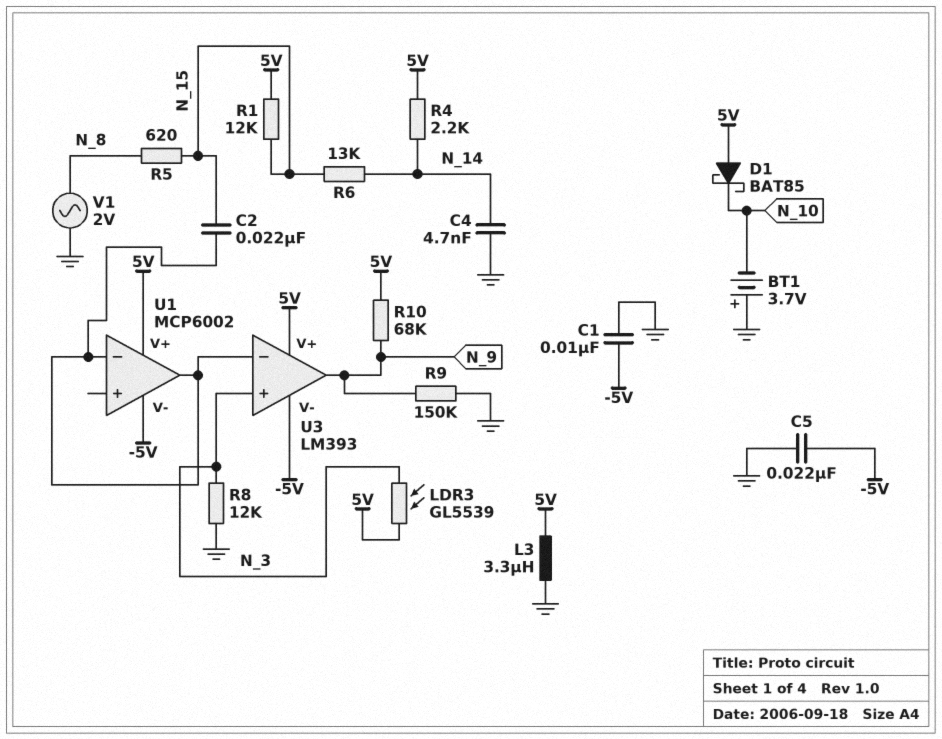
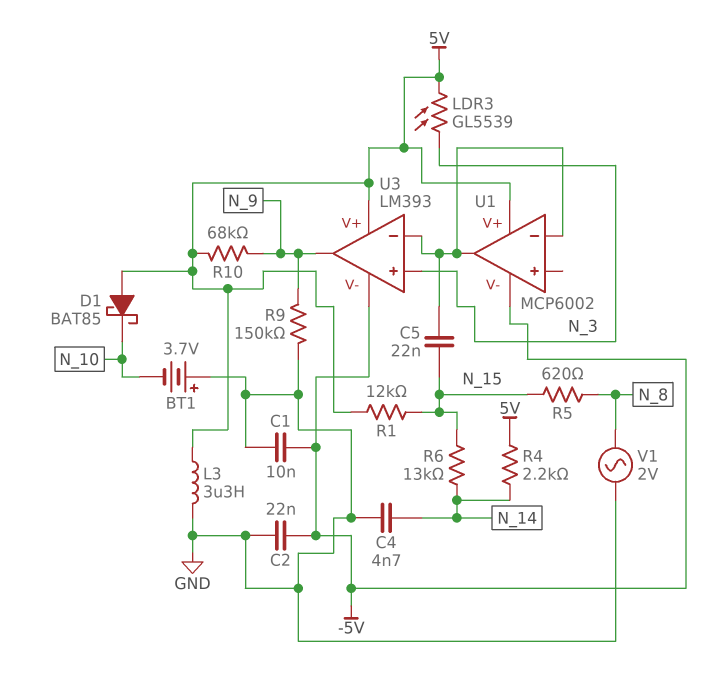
C2: 22nF (N_15, U1/in-) -> 22nF (-5V, GND)
C5: 22nF (-5V, GND) -> 22nF (N_15, U1/in-)
R8: 12k (GND, N_3) -> none

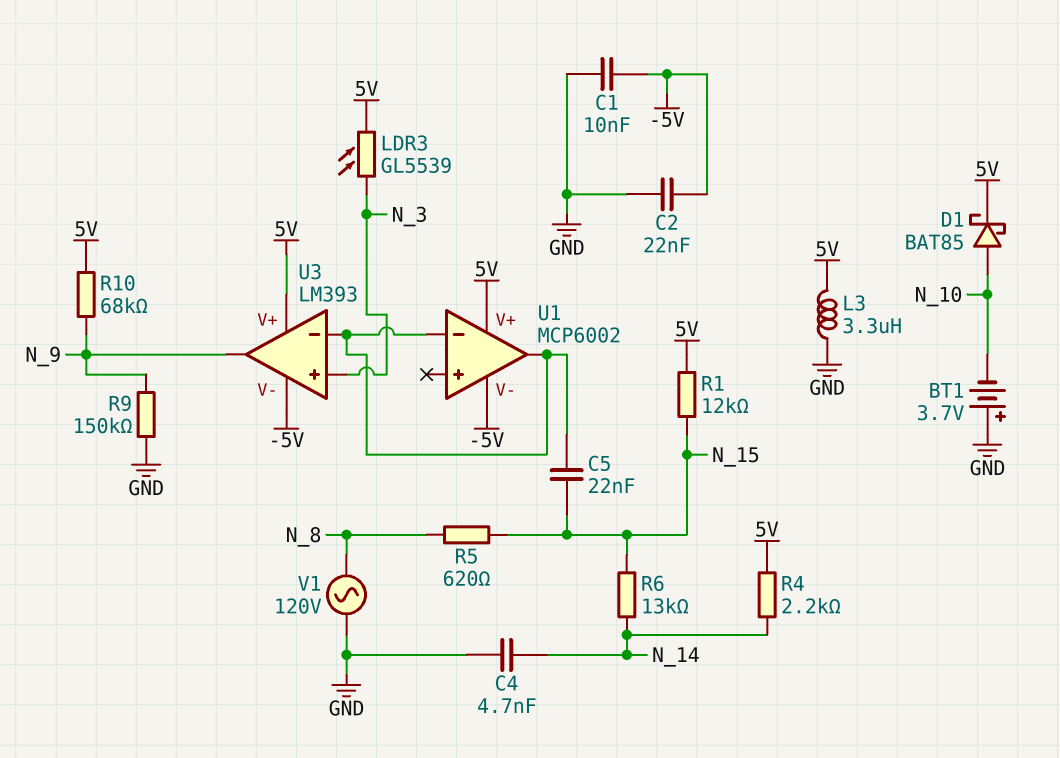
D1: schottky BAT85 (A 5V, K N_10) -> schottky BAT85 (A N_10, K 5V)
V1: AC 2V (GND, N_8) -> AC 120V (GND, N_8)

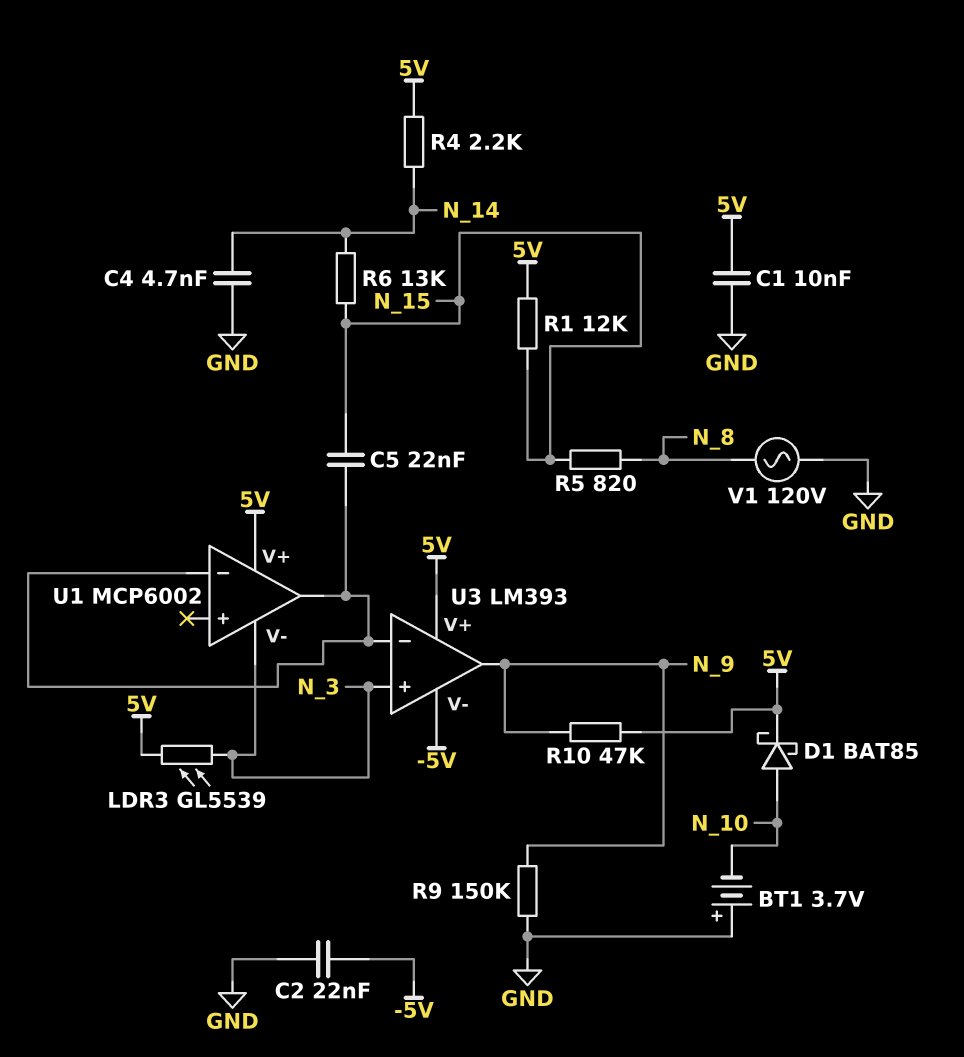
C1: 10nF (-5V, GND) -> 10nF (5V, GND)
L3: 3.3uH (5V, GND) -> none
R5: 620 (N_8, N_15) -> 820 (N_8, N_15)
R10: 68k (5V, N_9) -> 47k (5V, N_9)
U1 pin V-: -5V -> N_3

